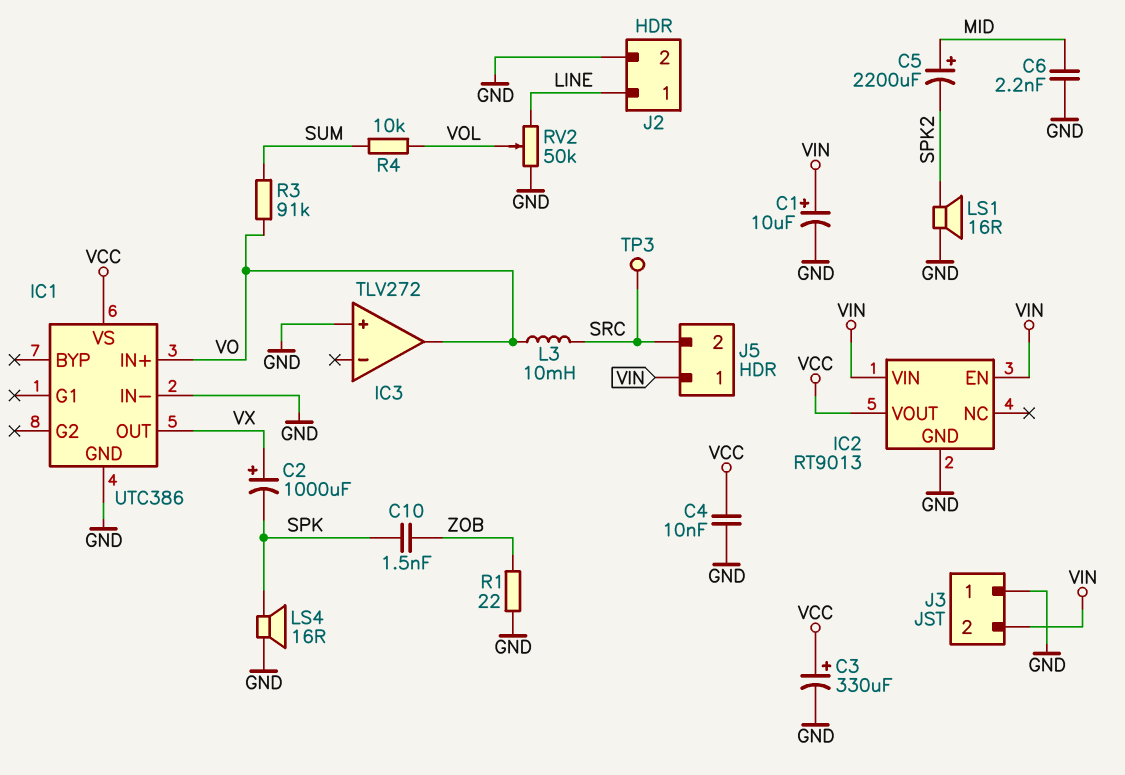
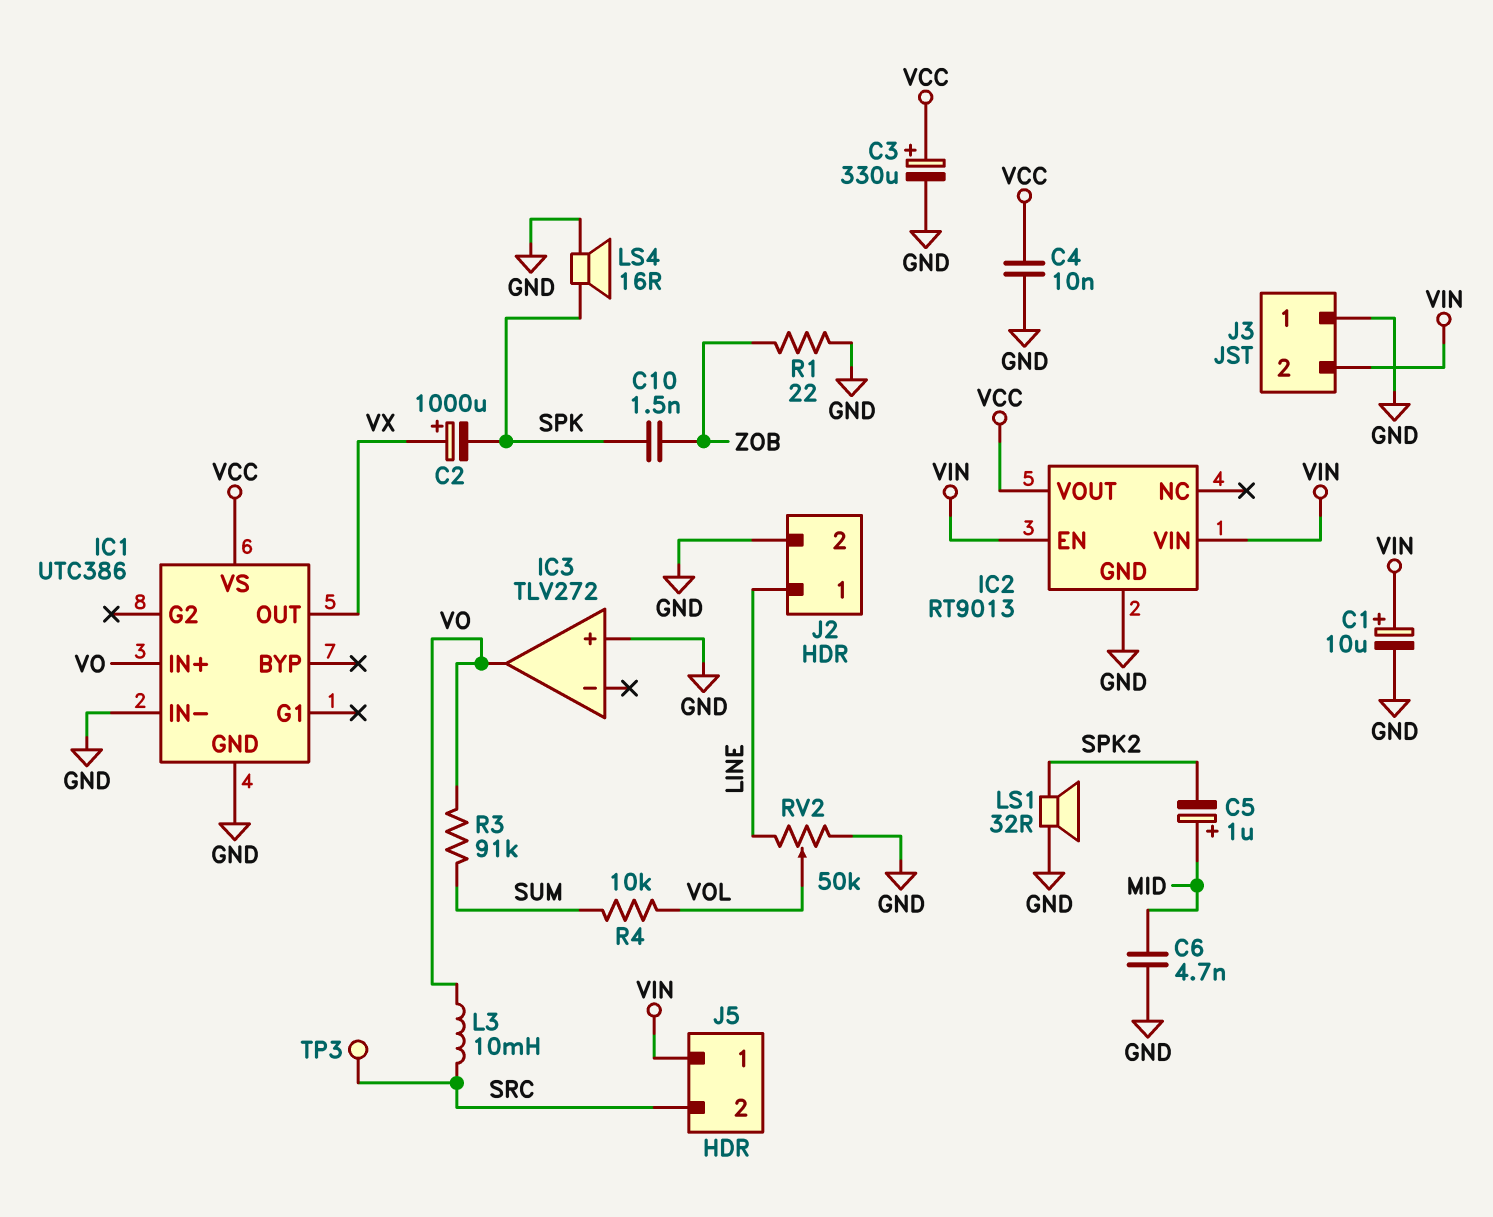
C5: 2200uF (plus MID, minus SPK2) -> 1uF (plus MID, minus SPK2)
C6: 2.2nF (GND, MID) -> 4.7nF (GND, MID)
LS1: speaker 16R (GND, SPK2) -> speaker 32R (GND, SPK2)

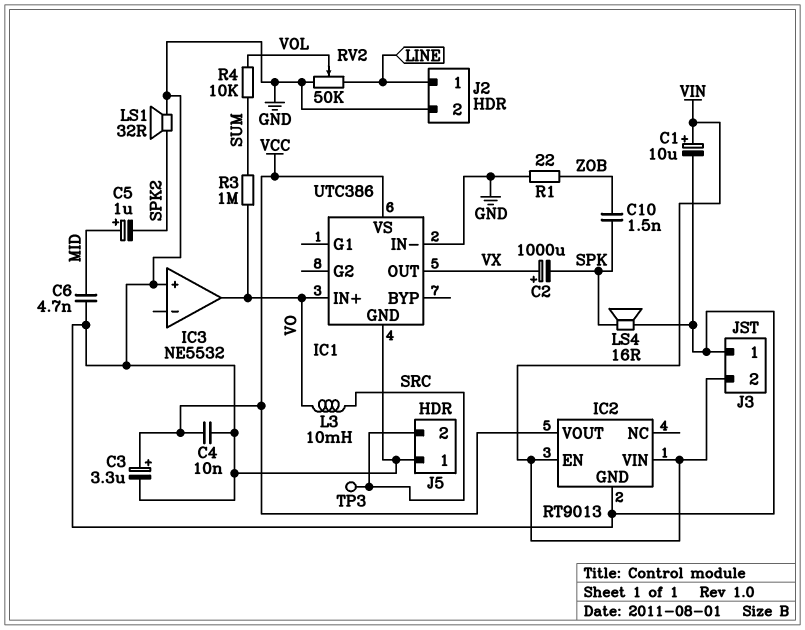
C3: 330uF (plus VCC, minus GND) -> 3.3uF (plus VCC, minus GND)
IC3: TLV272 -> NE5532
J5 pin 1: VIN -> GND
R3: 91k (SUM, VO) -> 1M (SUM, VO)

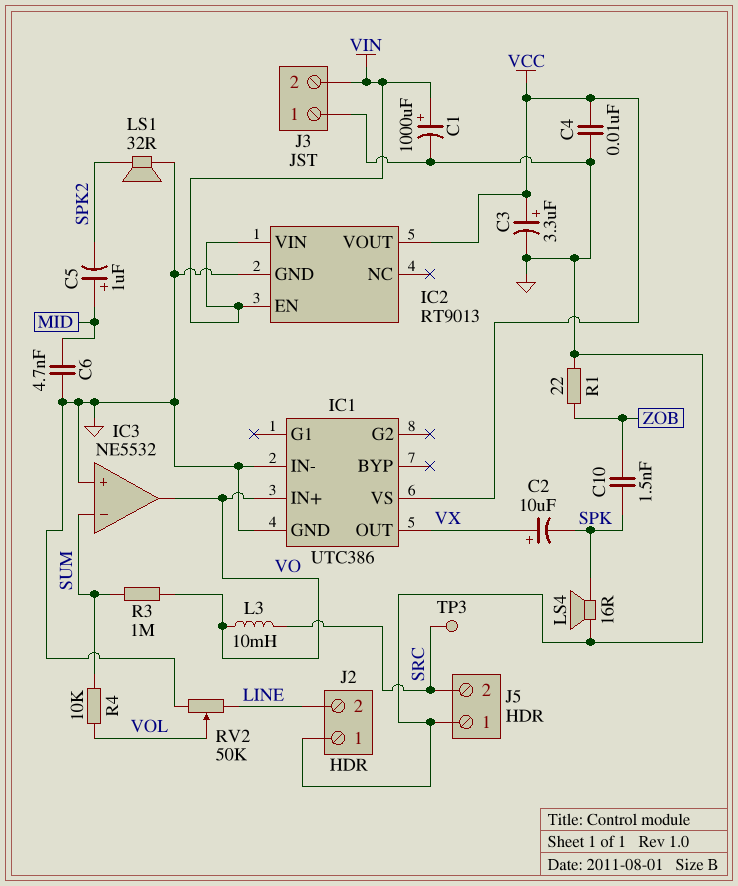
C1: 10uF (plus VIN, minus GND) -> 1000uF (plus VIN, minus GND)
C2: 1000uF (plus VX, minus SPK) -> 10uF (plus VX, minus SPK)
IC3 pin in-: none -> SUM
J2 pin 1: LINE -> GND
J2 pin 2: GND -> LINE

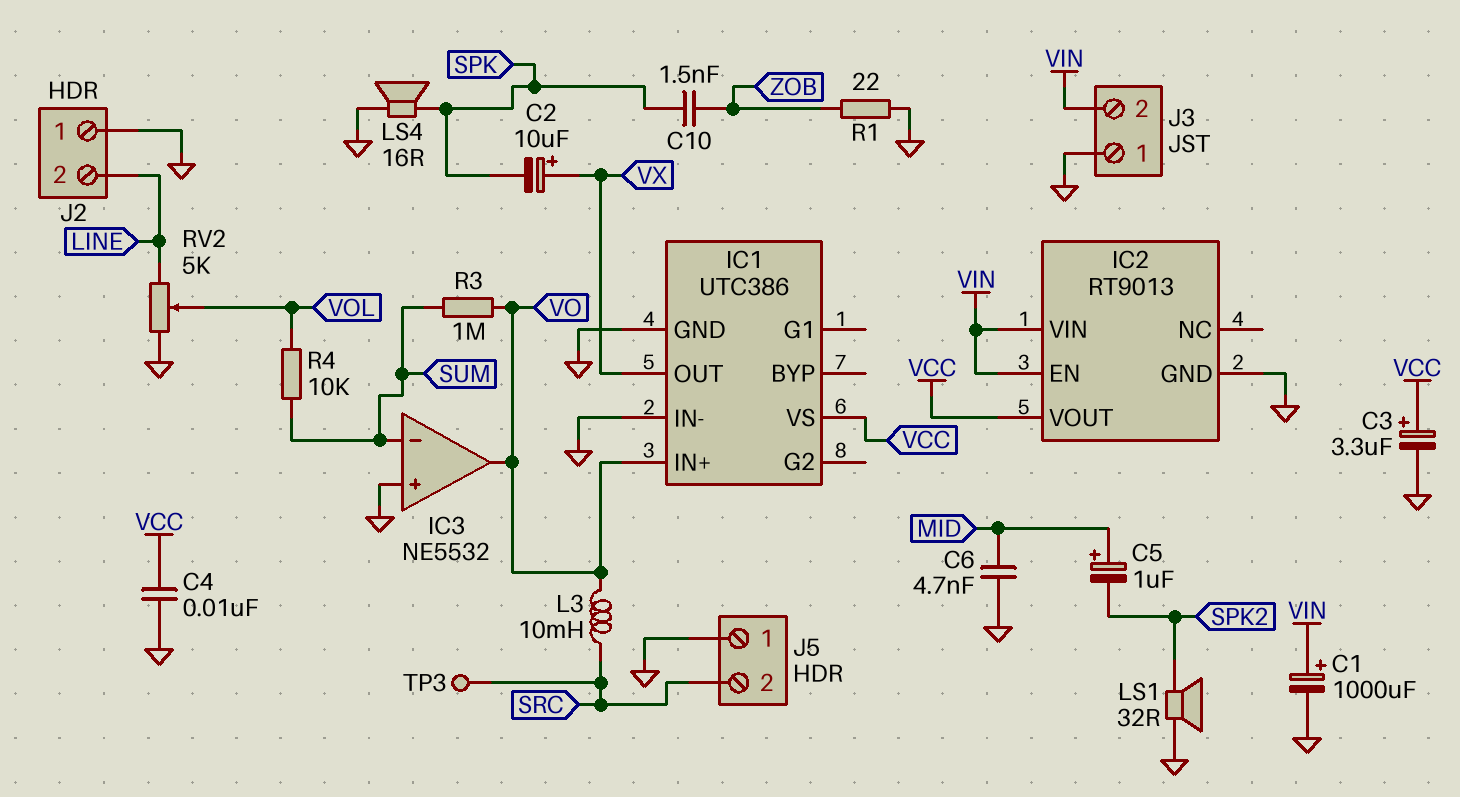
RV2: 50k (GND, LINE, wiper VOL) -> 5k (GND, LINE, wiper VOL)

